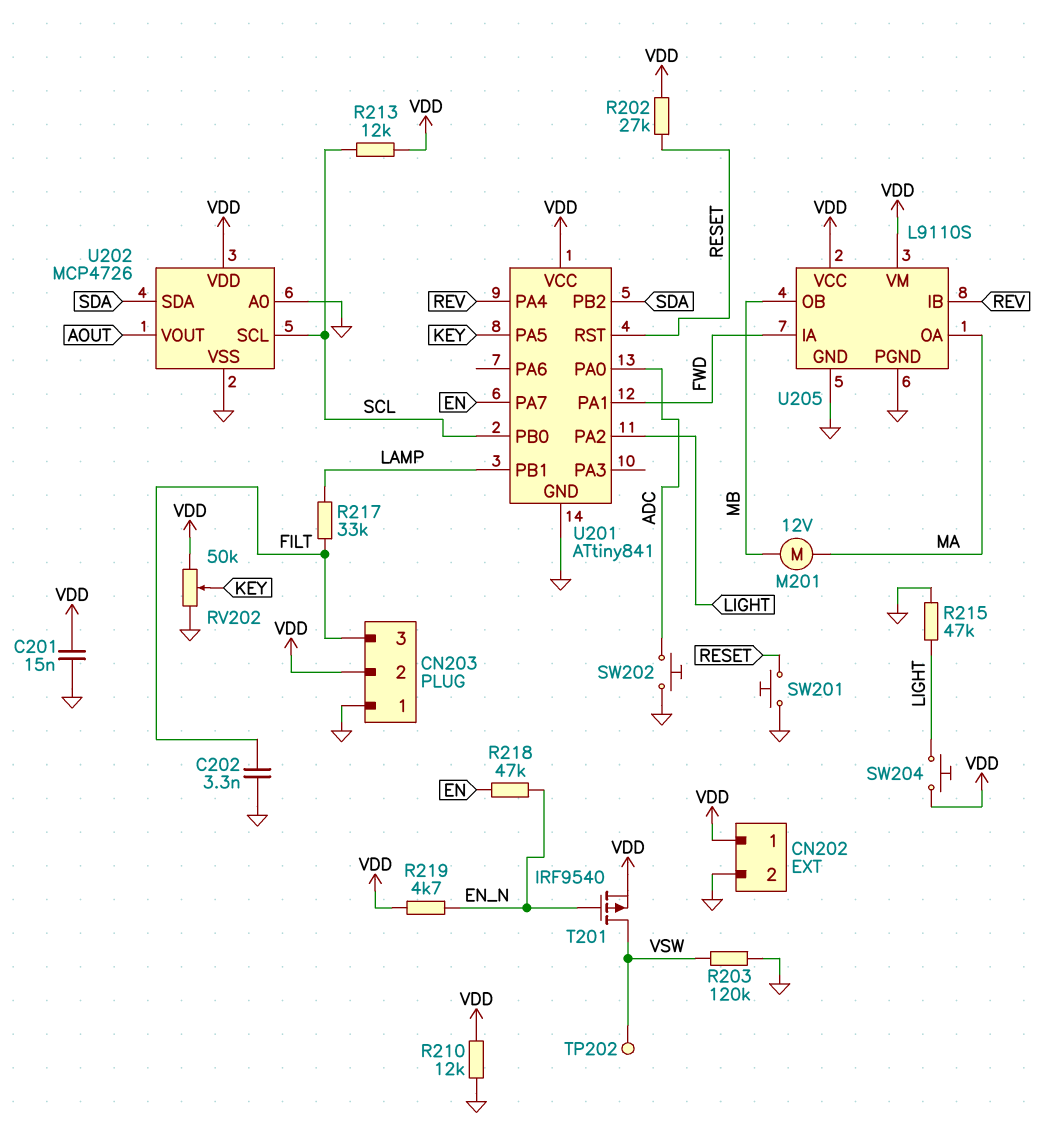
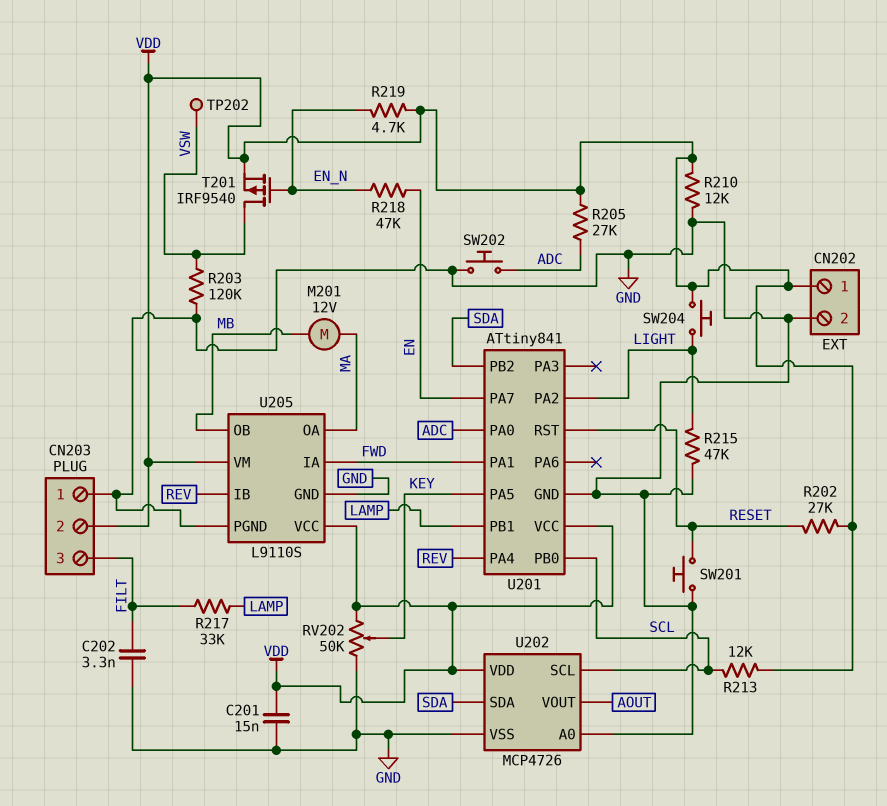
R205: none -> 27k (ADC, VDD)

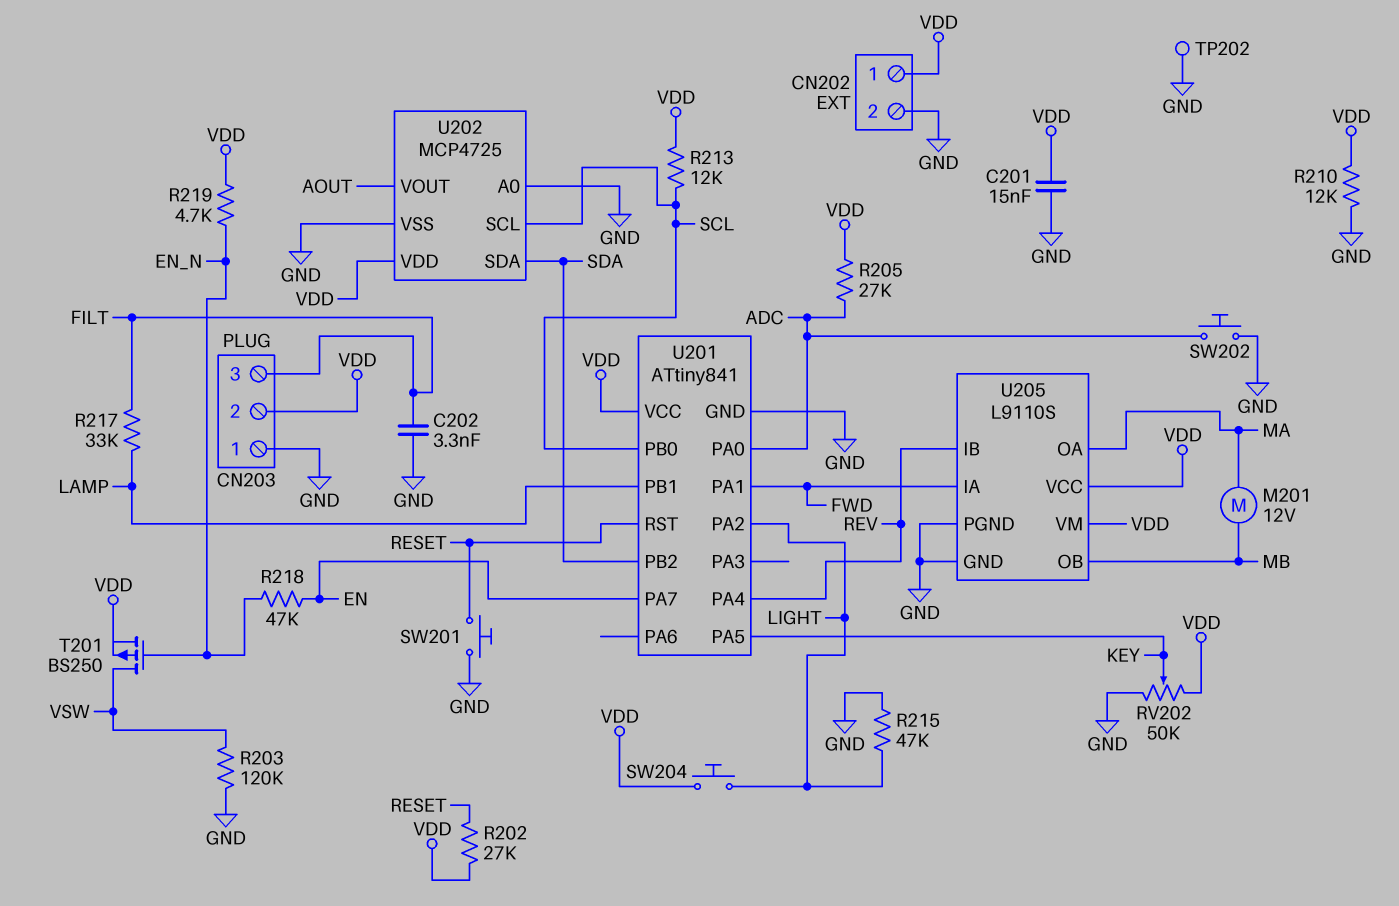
T201: PMOS IRF9540 (G EN_N, D VSW, S VDD) -> PMOS BS250 (G EN_N, D VSW, S VDD)
TP202: test point (VSW) -> test point (GND)
U202: MCP4726 -> MCP4725

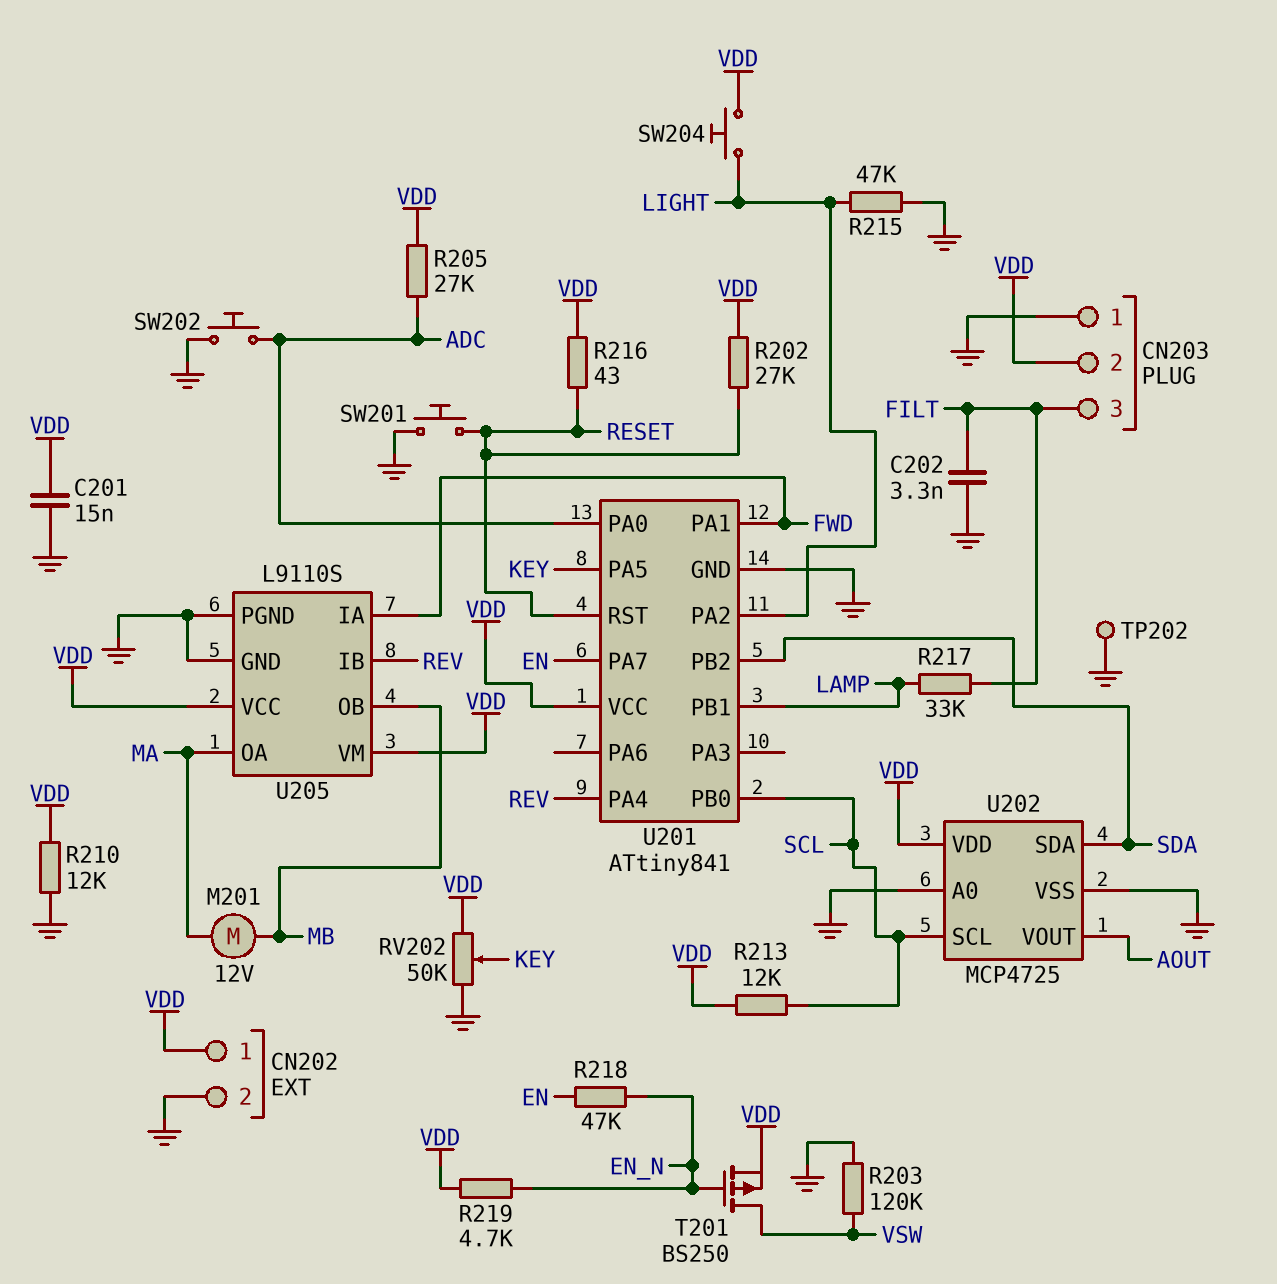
R216: none -> 43 (RESET, VDD)

